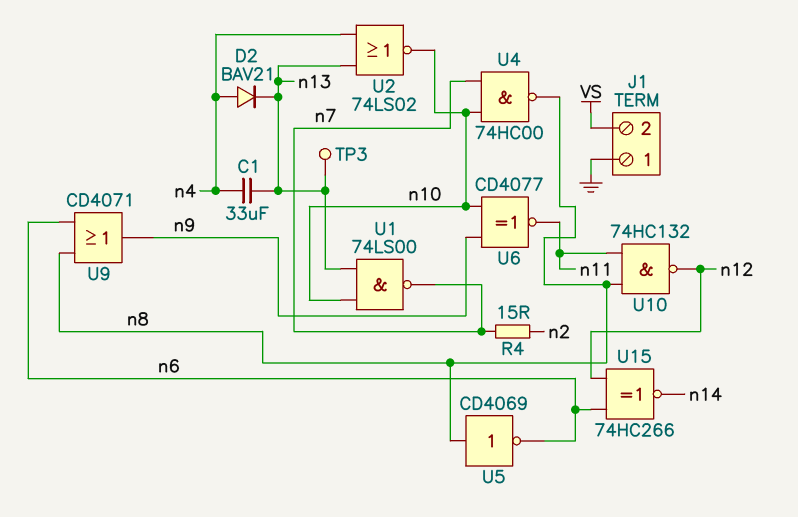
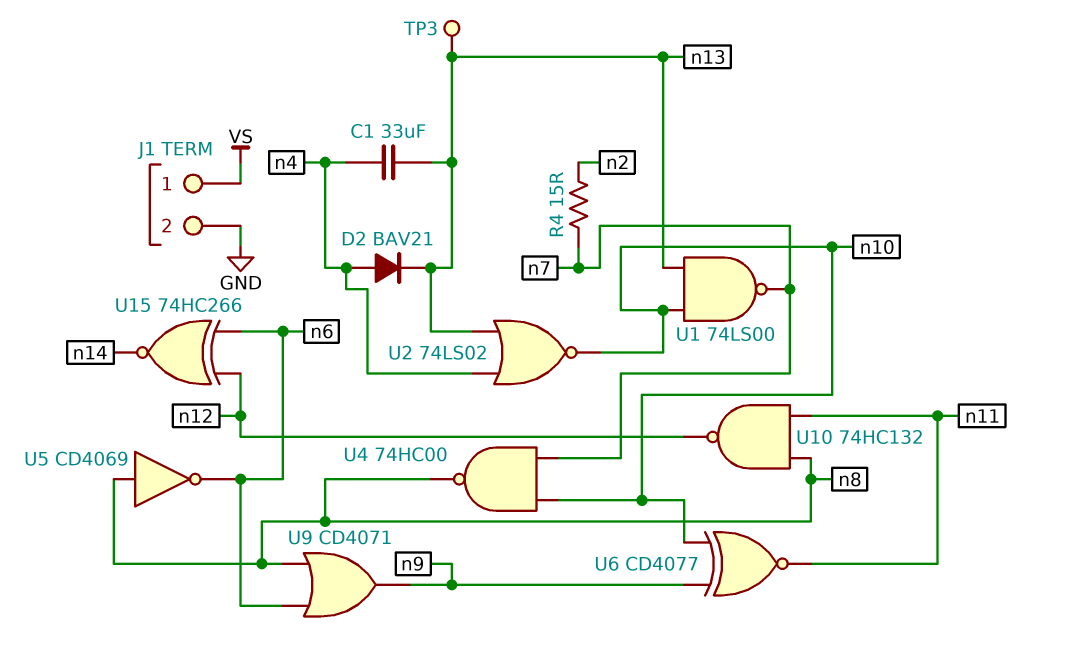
J1 pin 1: GND -> VS
J1 pin 2: VS -> GND

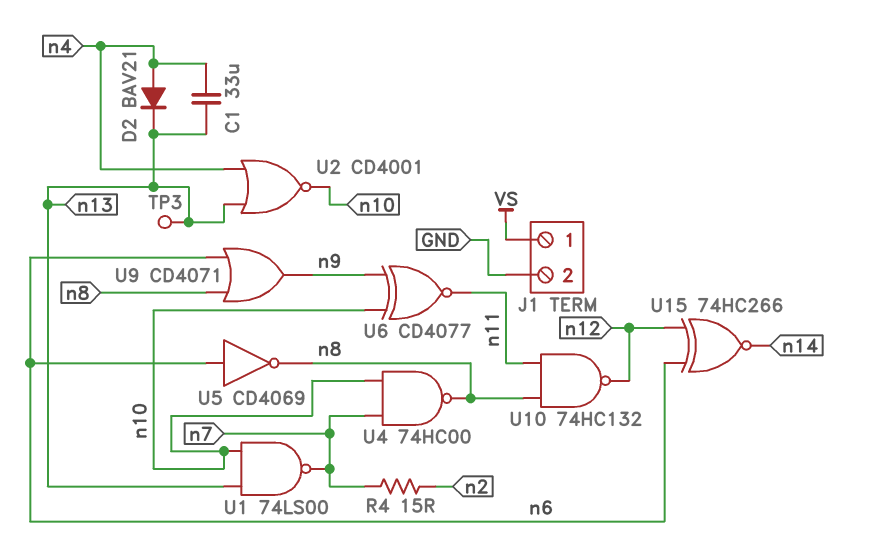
U2: NOR 74LS02 (in n4, in n13, out n10) -> NOR CD4001 (in n4, in n13, out n10)
U5: NOT CD4069 (in n8, out n6) -> NOT CD4069 (in n6, out n8)

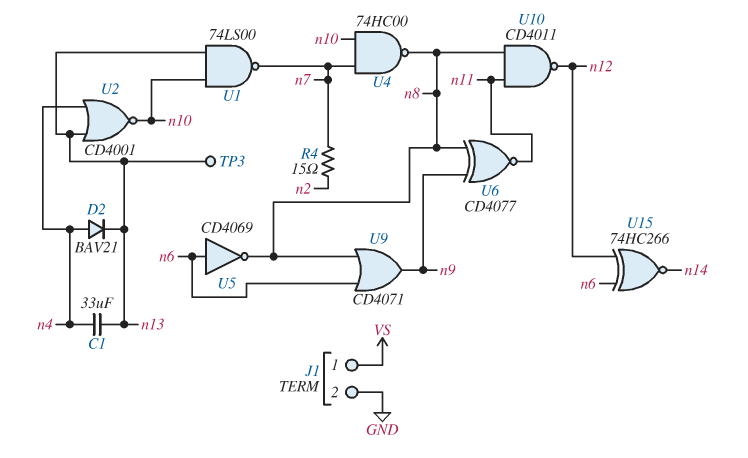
U6: XNOR CD4077 (in n9, in n10, out n11) -> XNOR CD4077 (in n8, in n9, out n11)
U10: NAND 74HC132 (in n8, in n11, out n12) -> NAND CD4011 (in n8, in n11, out n12)

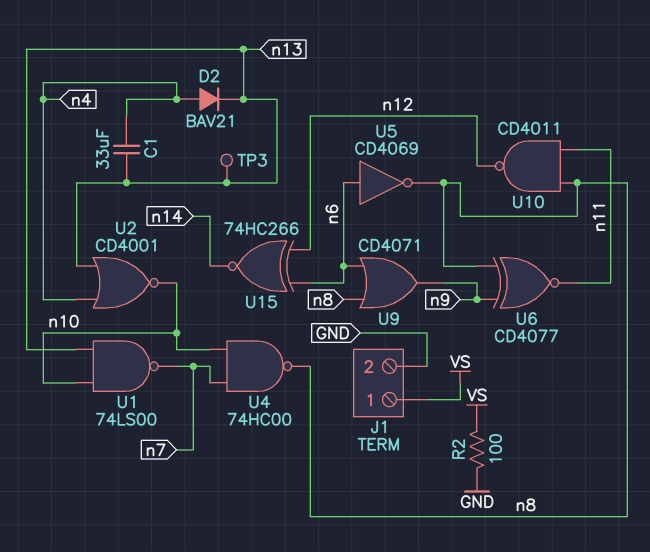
R2: none -> 100 (GND, VS)
R4: 15 (n2, n7) -> none

